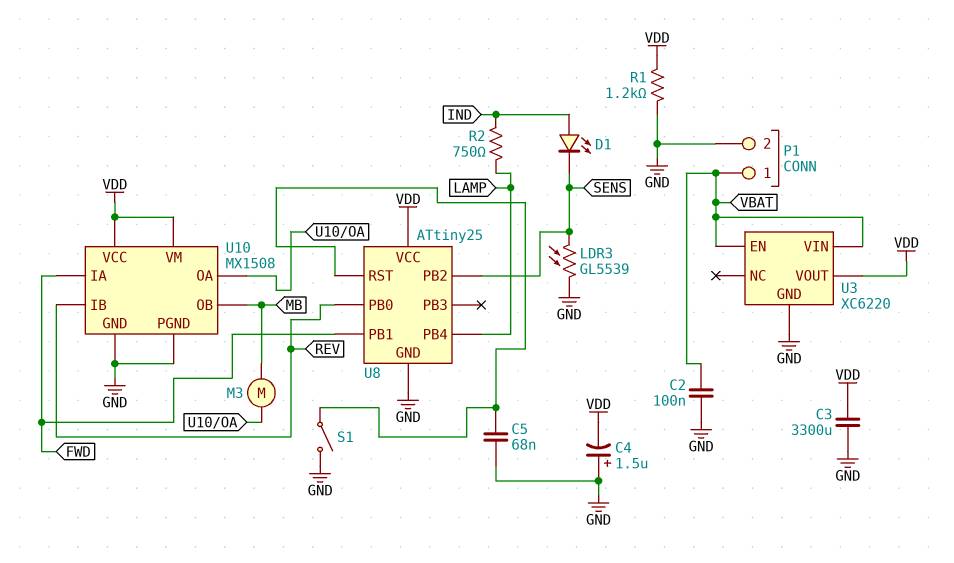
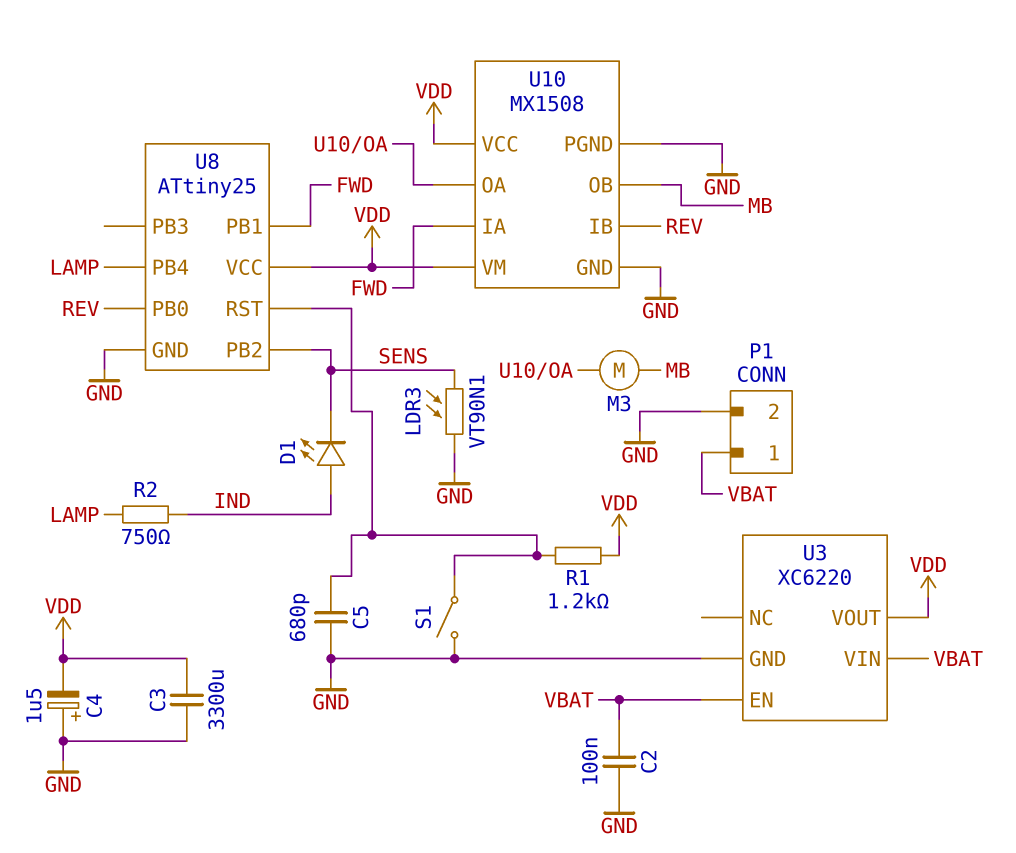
C5: 68nF (GND, U8/RST) -> 680pF (GND, U8/RST)
LDR3: GL5539 (GND, SENS) -> VT90N1 (GND, SENS)
R1: 1.2k (GND, VDD) -> 1.2k (U8/RST, VDD)

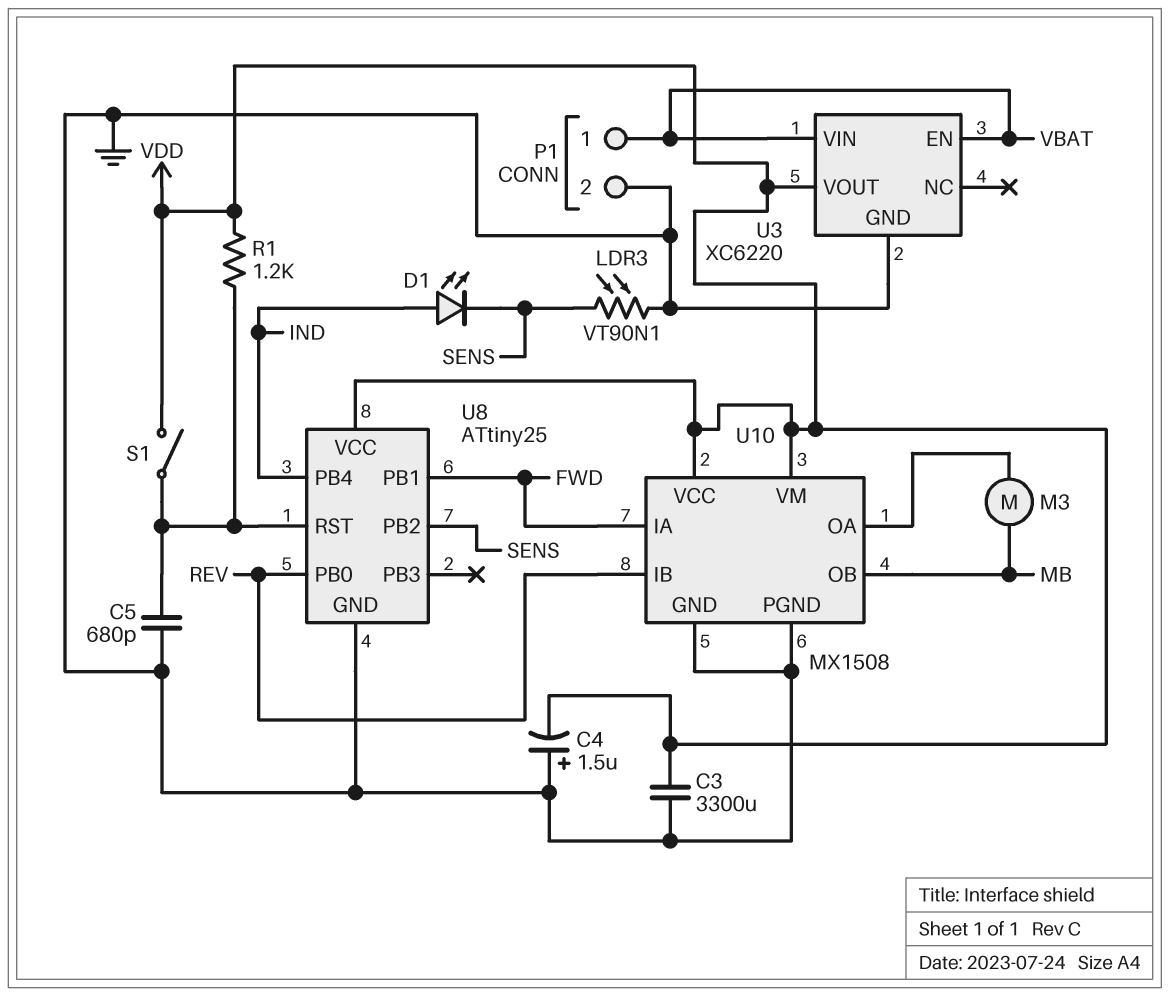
C2: 100nF (GND, VBAT) -> none
R2: 750 (IND, LAMP) -> none
S1: switch (GND, U8/RST) -> switch (U8/RST, VDD)
U8 pin PB4: LAMP -> IND

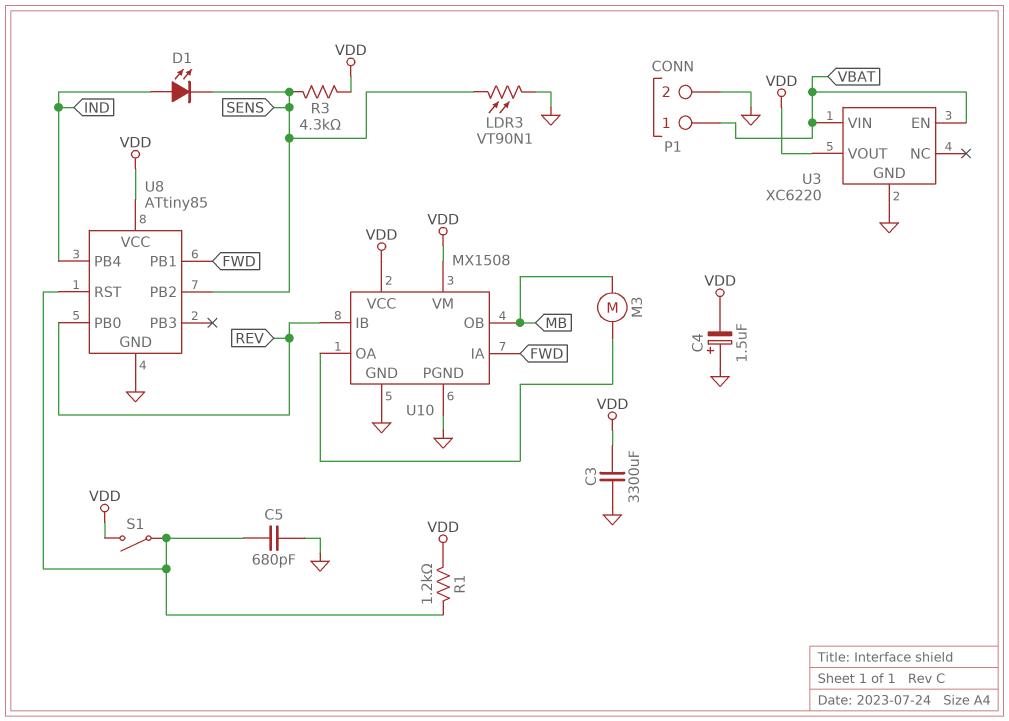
R3: none -> 4.3k (SENS, VDD)
U8: ATtiny25 -> ATtiny85

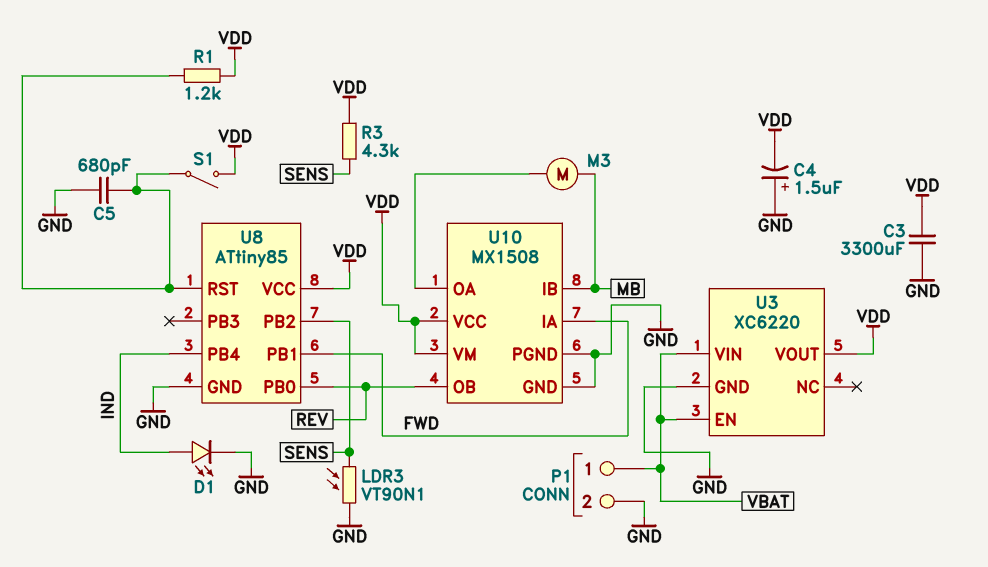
D1: LED (A IND, K SENS) -> LED (A IND, K GND)
U10 pin IB: REV -> MB
U10 pin OB: MB -> REV

